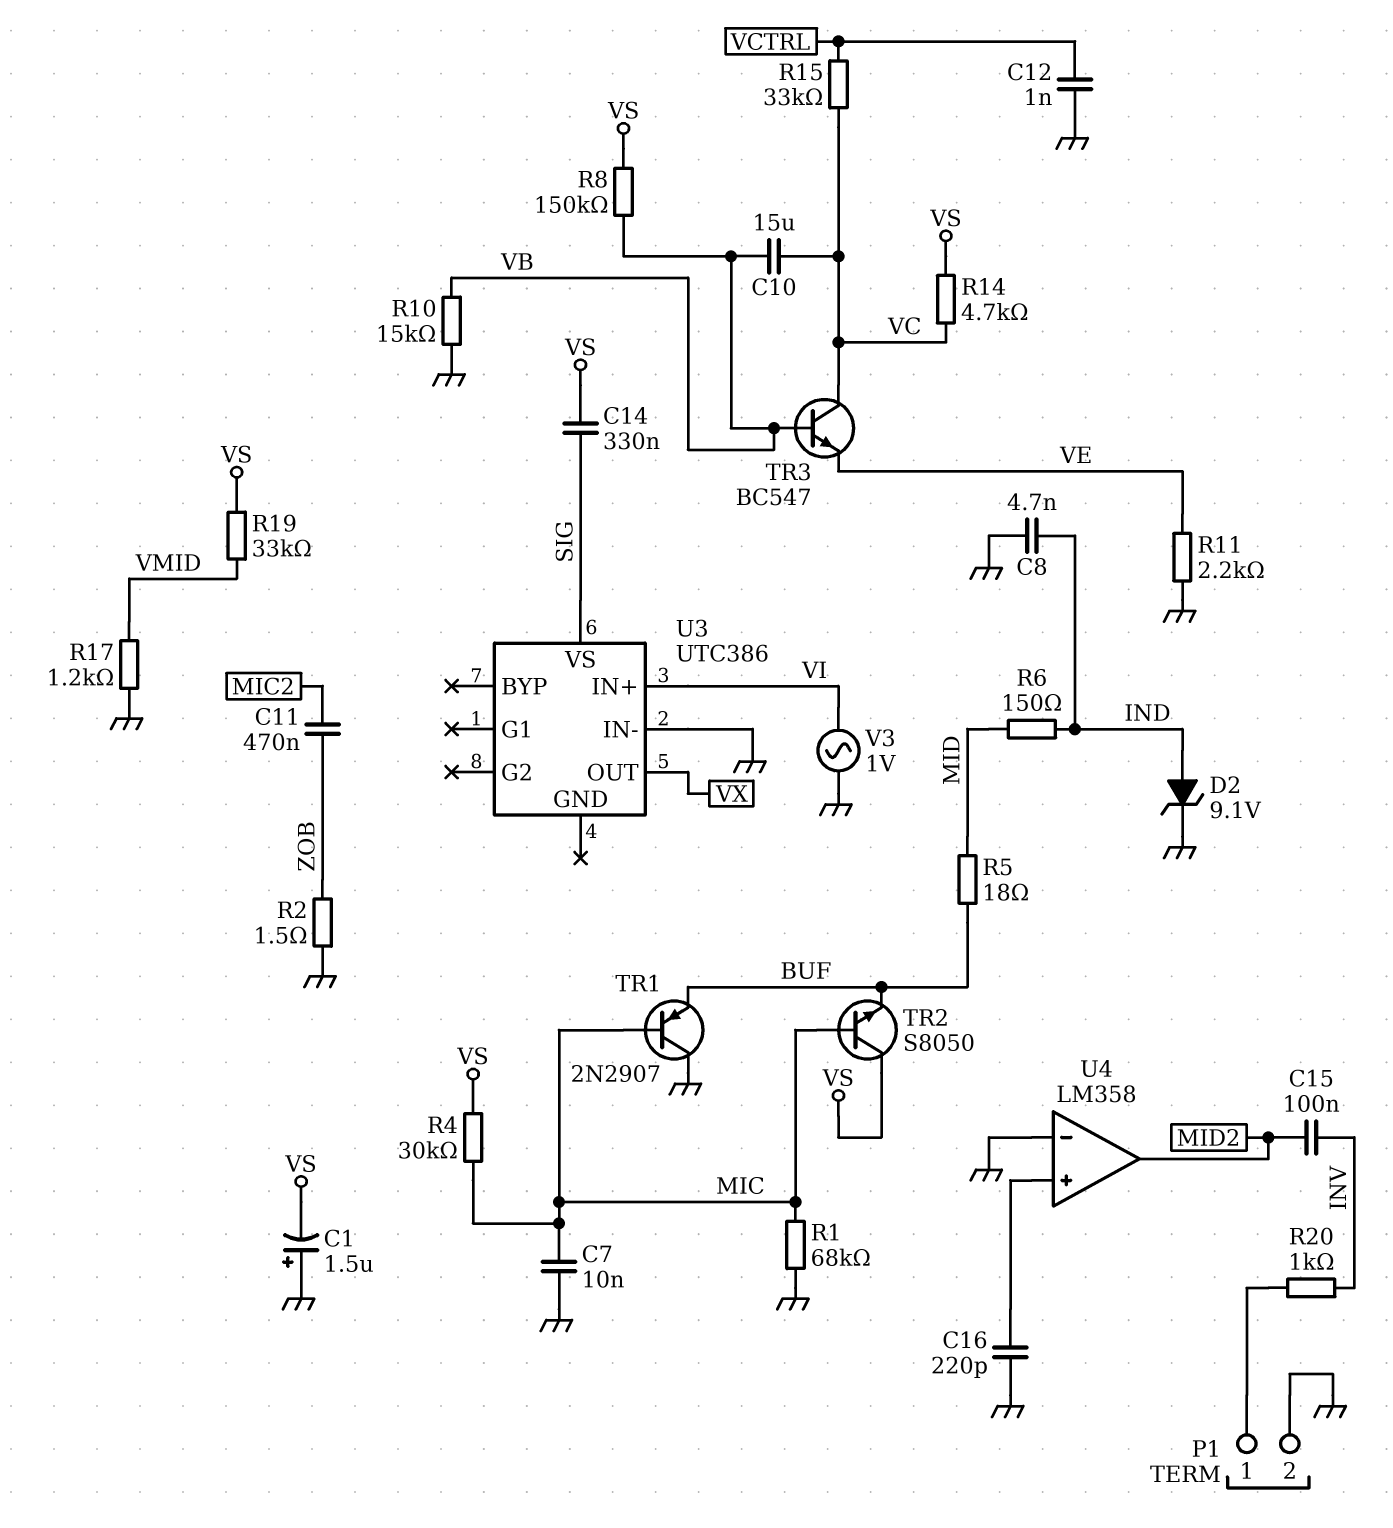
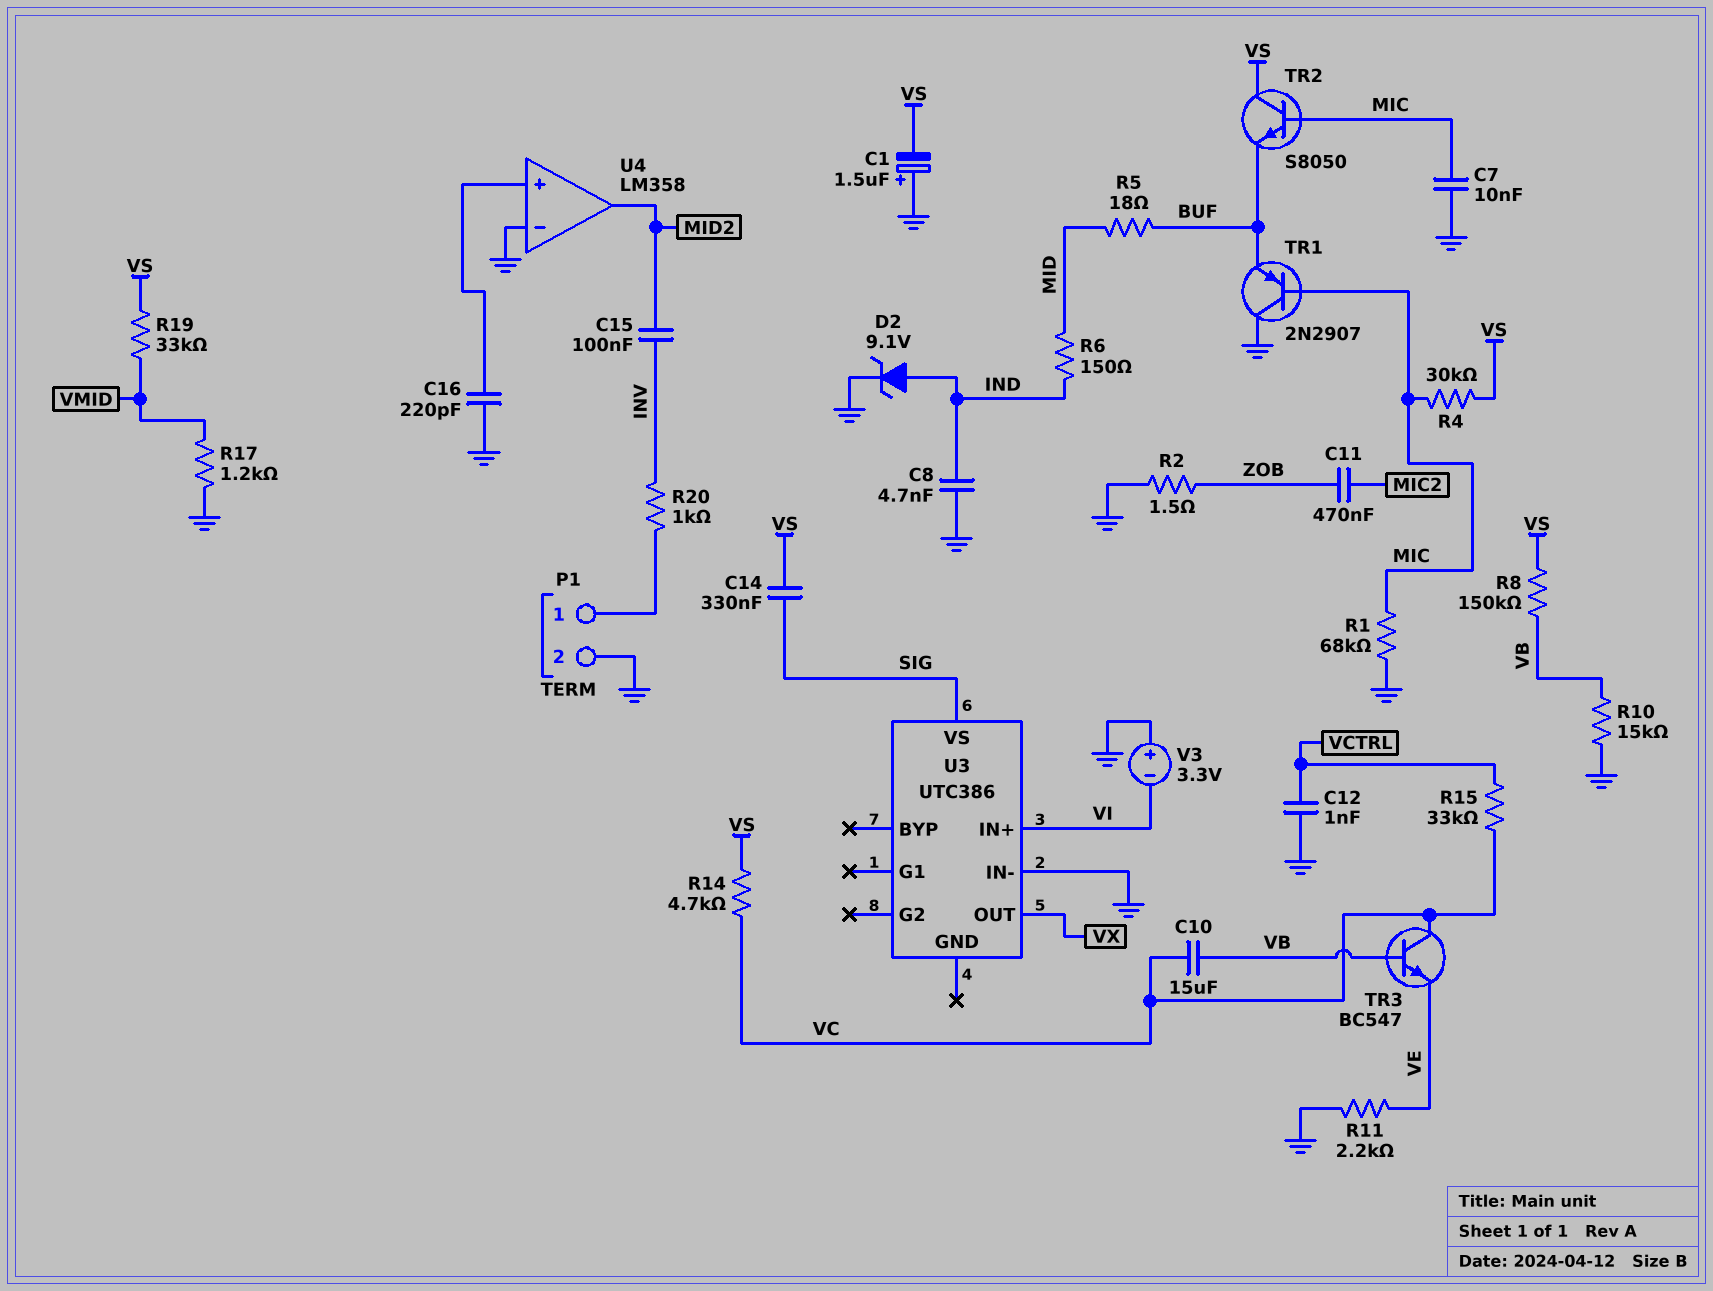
V3: AC 1V (GND, VI) -> 3.3V (plus GND, minus VI)

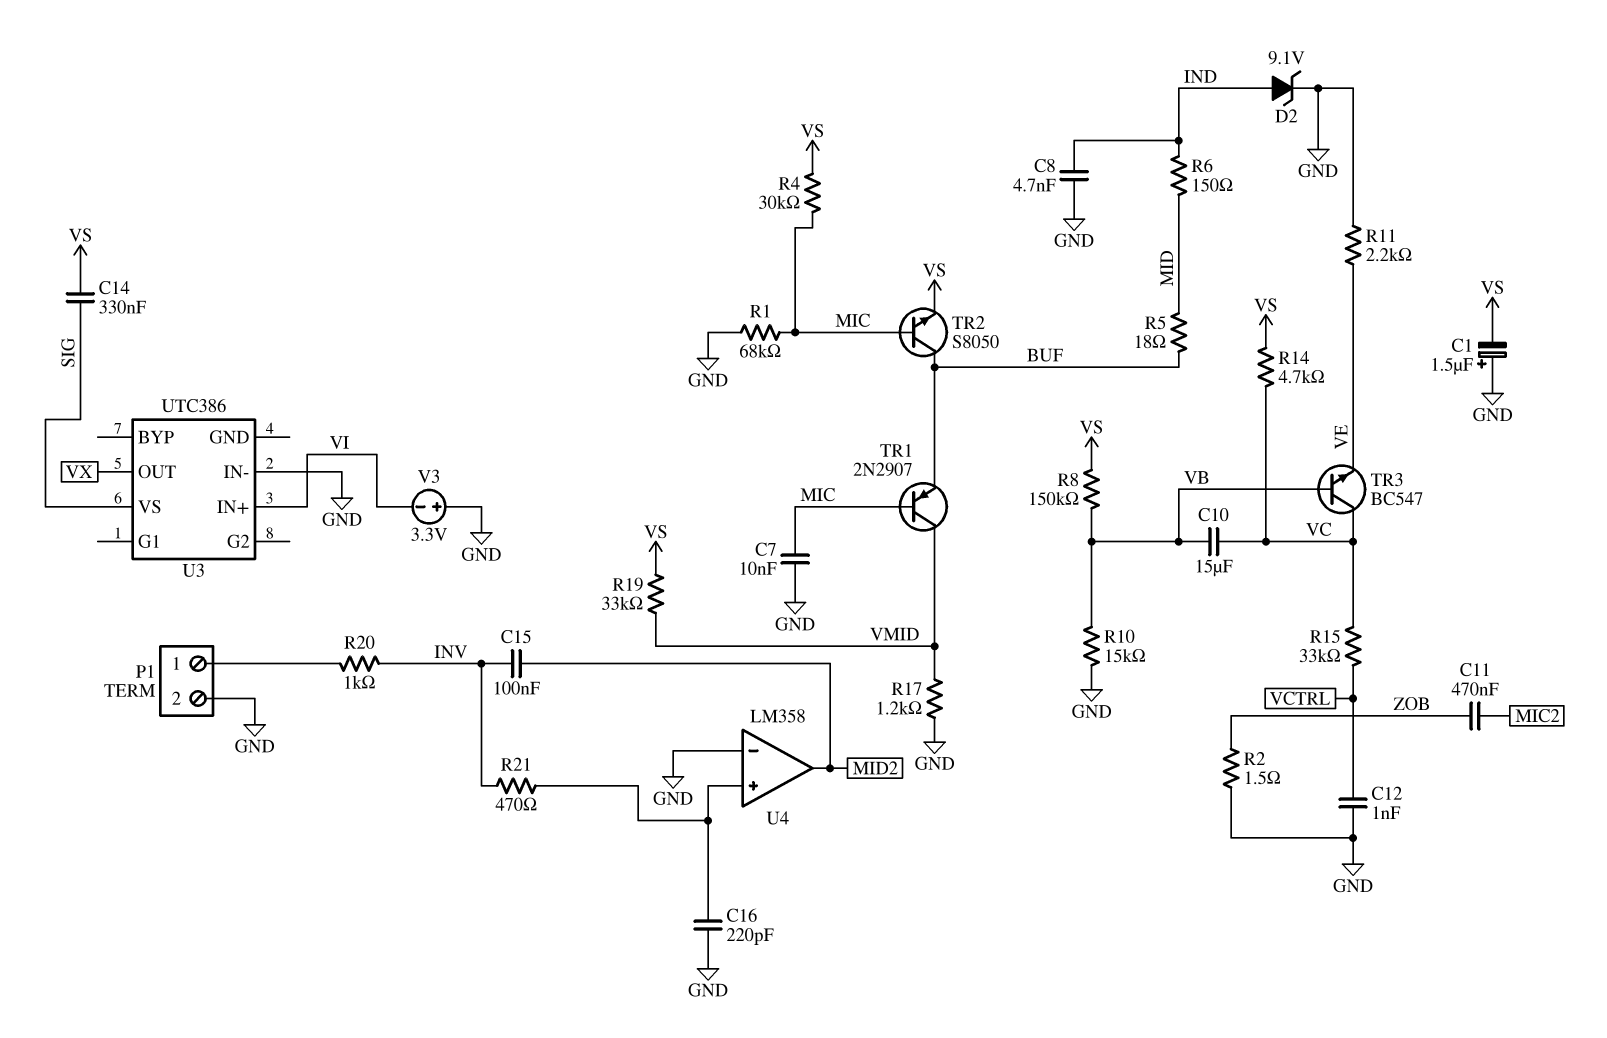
R21: none -> 470 (INV, U4/in+)
TR1: PNP 2N2907 (B MIC, C GND, E BUF) -> PNP 2N2907 (B MIC, C VMID, E BUF)
TR2: NPN S8050 (B MIC, C VS, E BUF) -> NPN S8050 (B MIC, C BUF, E VS)

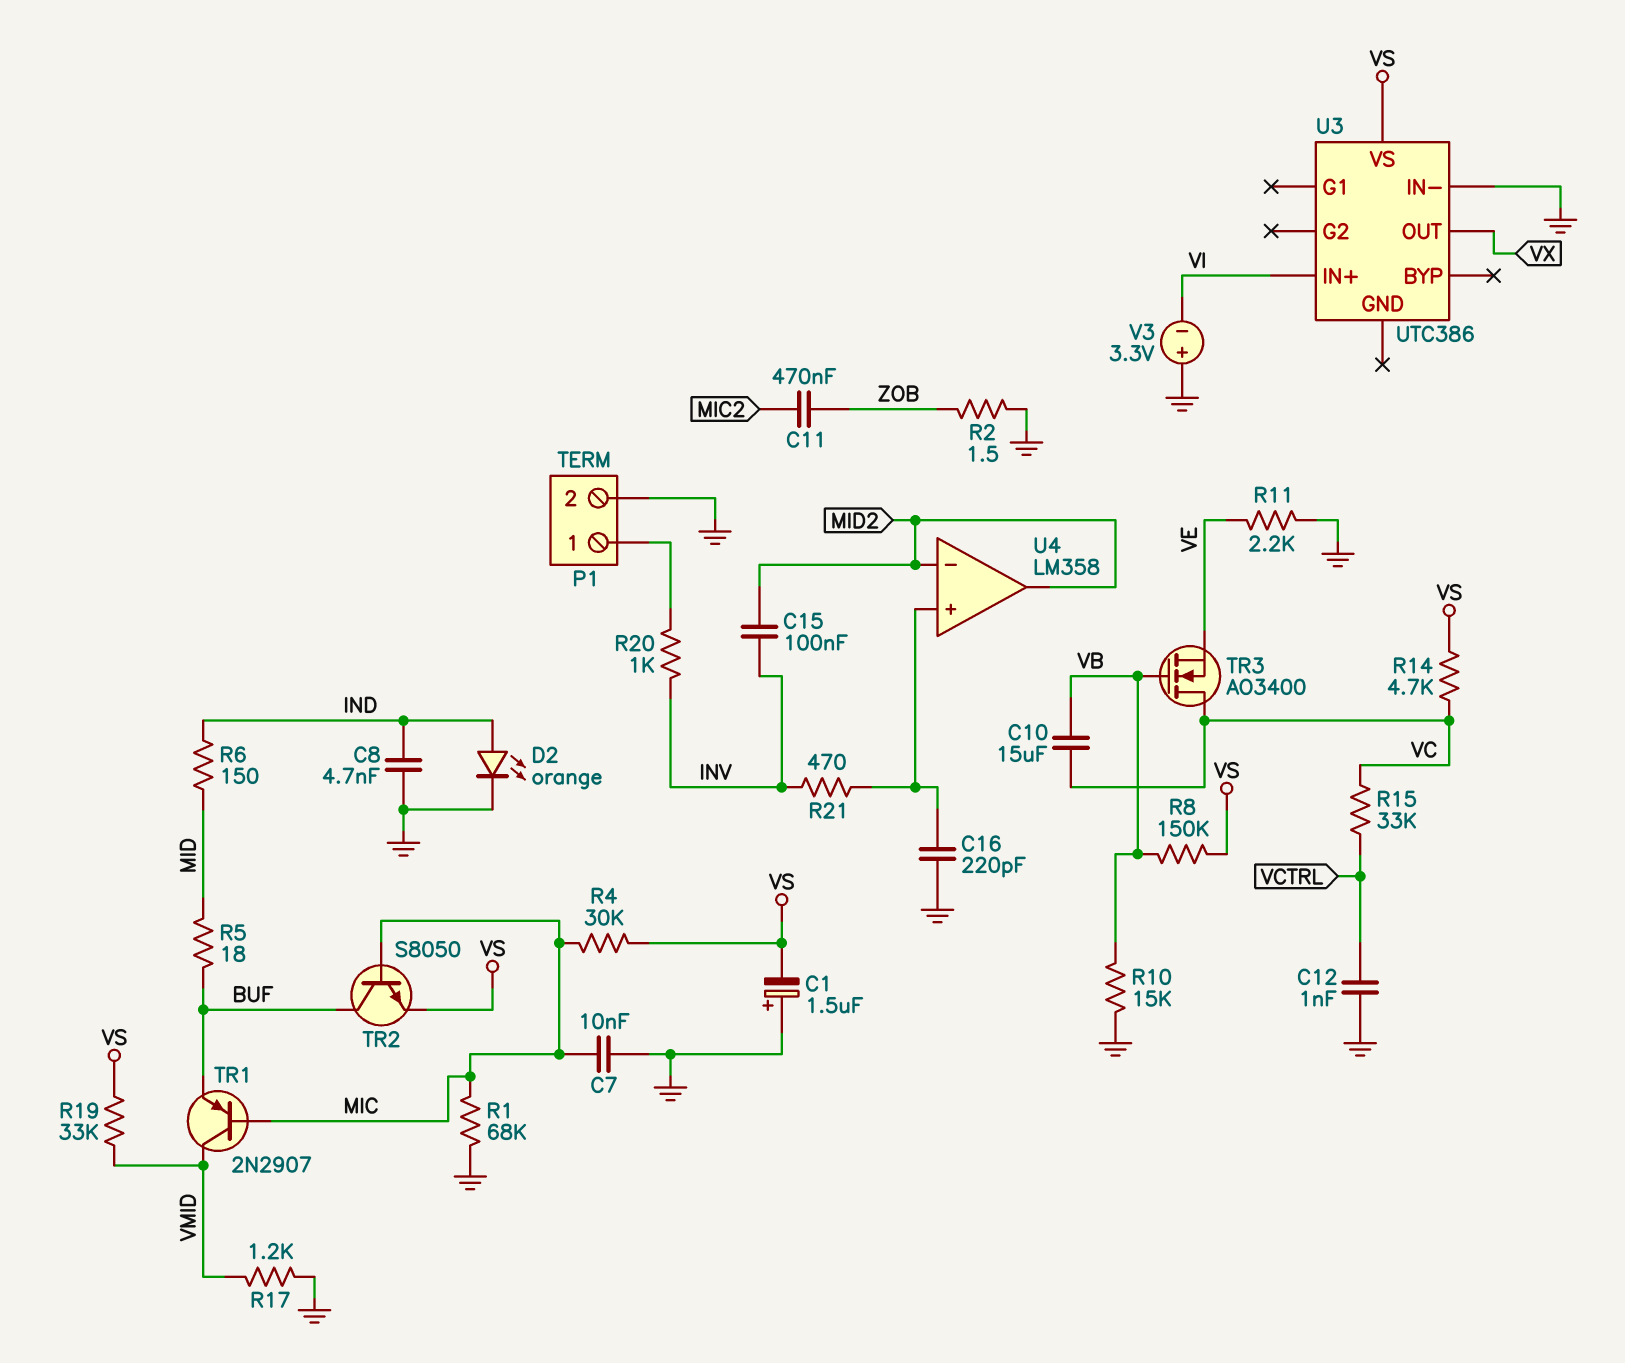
C14: 330nF (SIG, VS) -> none
D2: zener 9.1V (A IND, K GND) -> LED orange (A IND, K GND)
TR3: NPN BC547 (B VB, C VC, E VE) -> NMOS AO3400 (G VB, D VC, S VE)
U3 pin VS: SIG -> VS
U4 pin in-: GND -> MID2

